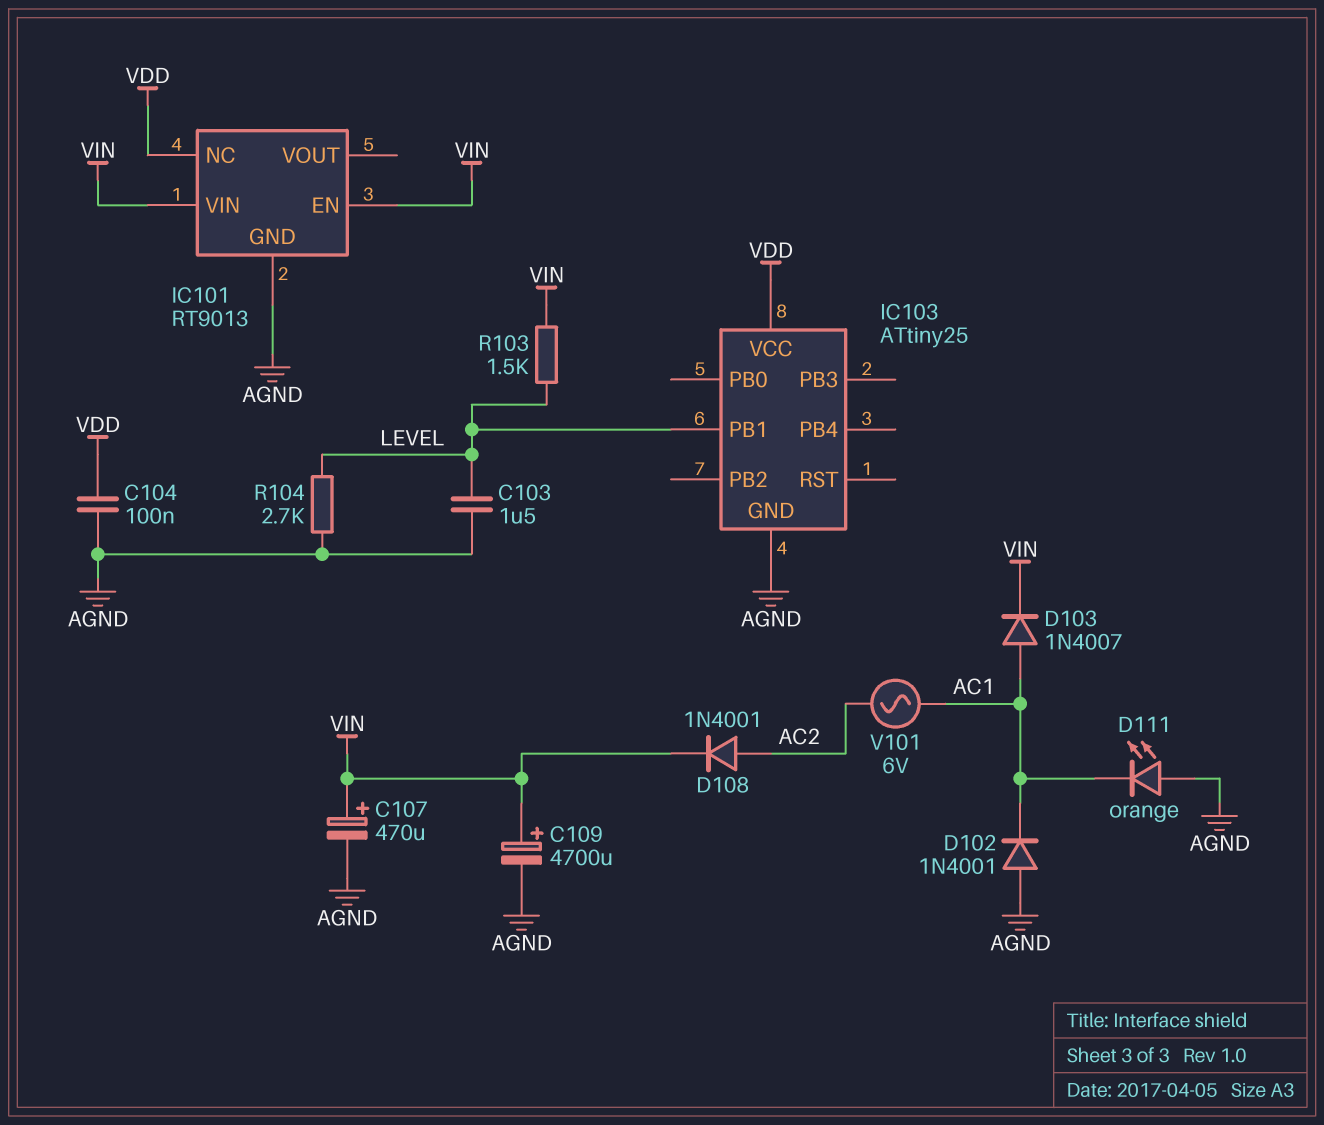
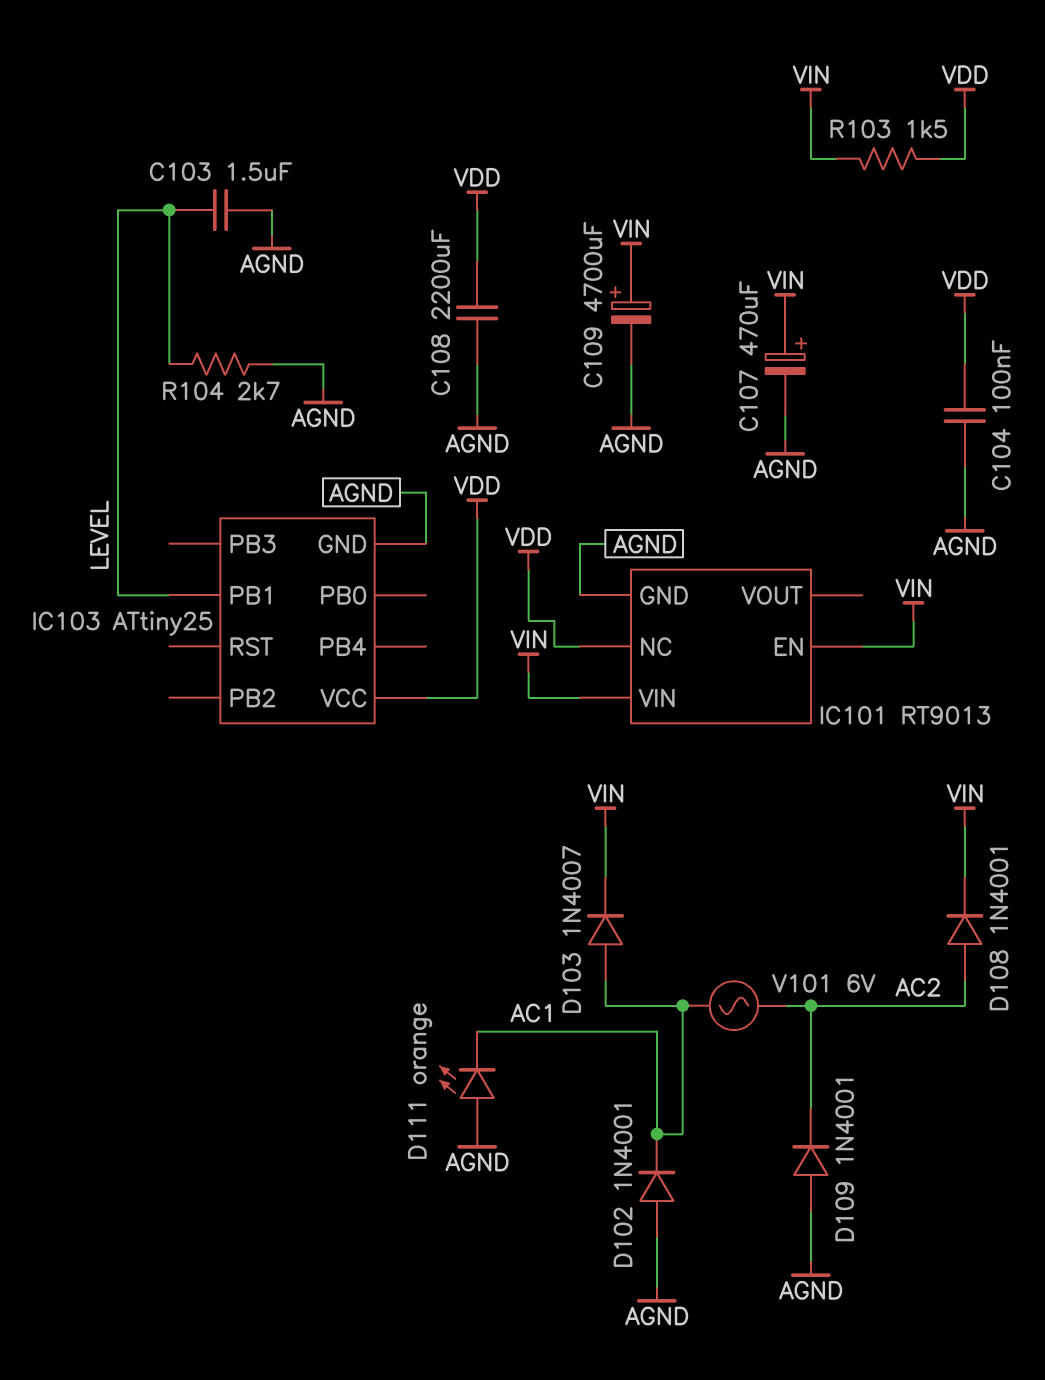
C108: none -> 2200uF (AGND, VDD)
D109: none -> diode 1N4001 (A AGND, K AC2)
R103: 1.5k (LEVEL, VIN) -> 1.5k (VDD, VIN)

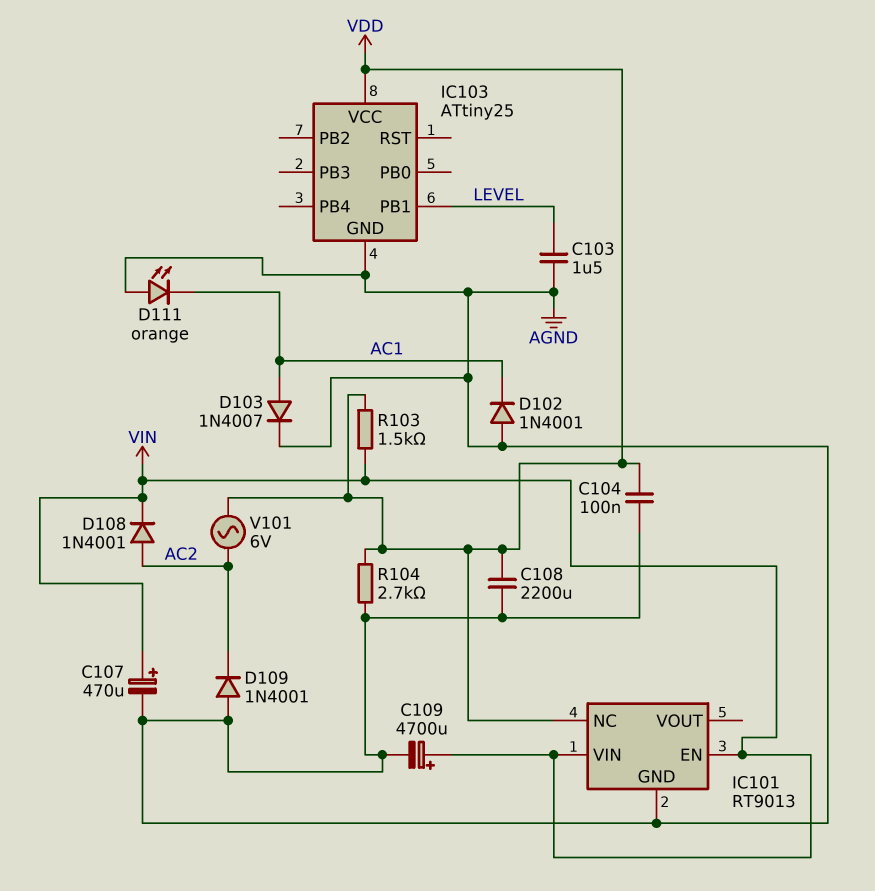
D103: diode 1N4007 (A AC1, K VIN) -> diode 1N4007 (A AC1, K AGND)
R104: 2.7k (AGND, LEVEL) -> 2.7k (AGND, VDD)
V101: AC 6V (AC1, AC2) -> AC 6V (AC2, VDD)

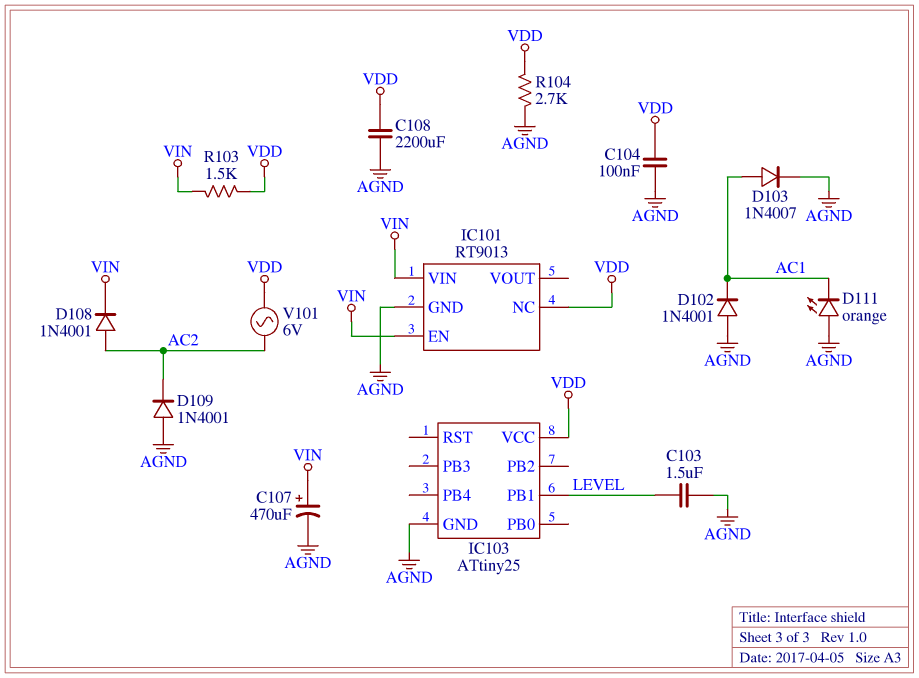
C109: 4700uF (plus VIN, minus AGND) -> none

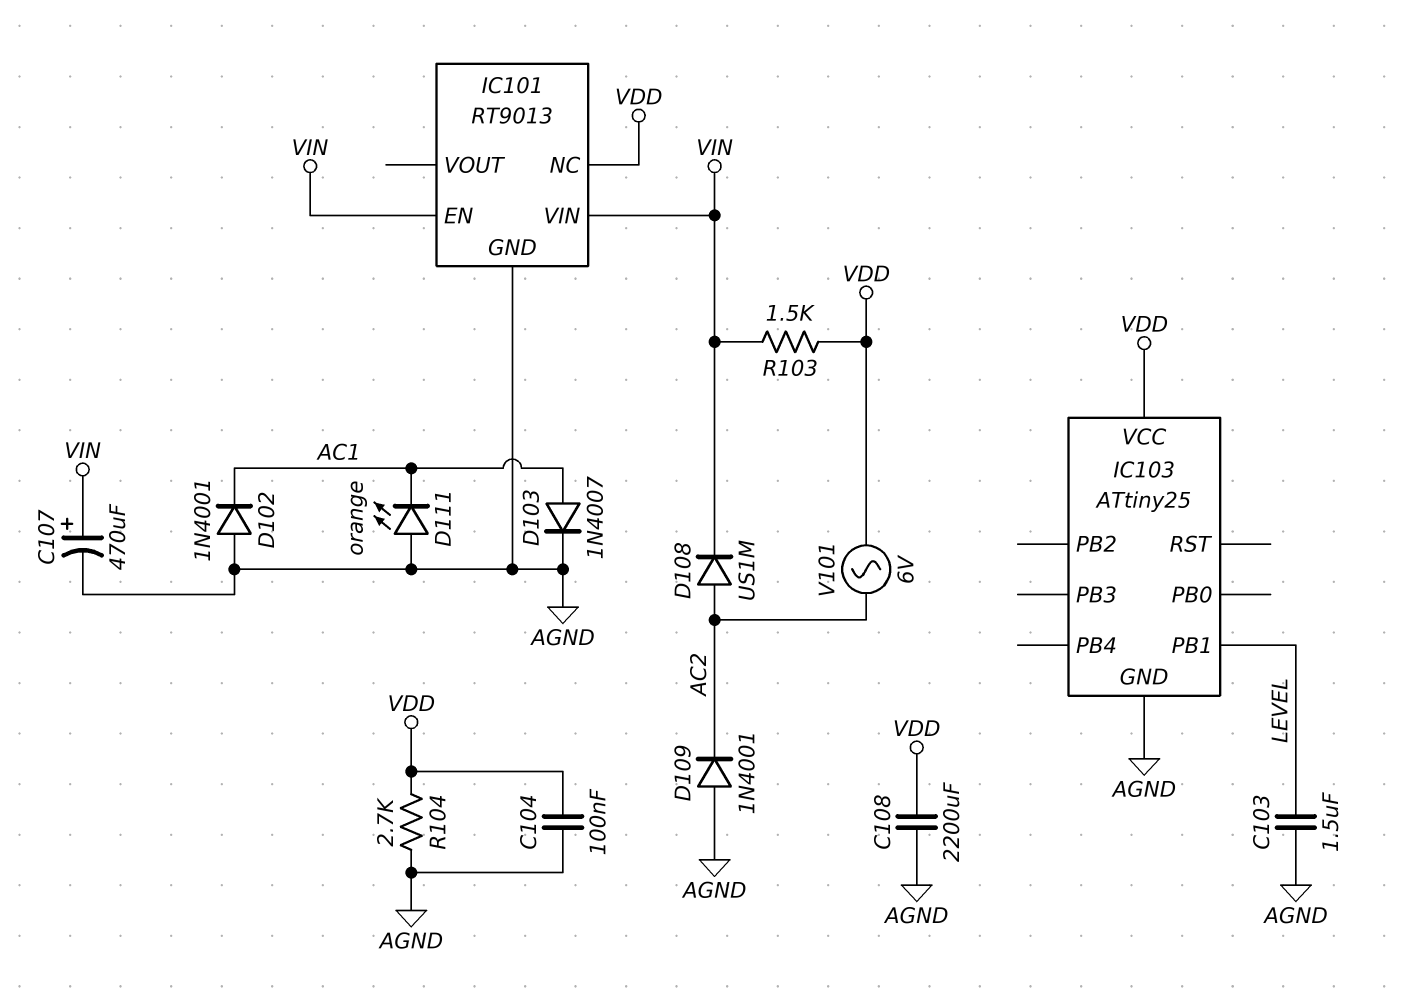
D108: diode 1N4001 (A AC2, K VIN) -> diode US1M (A AC2, K VIN)

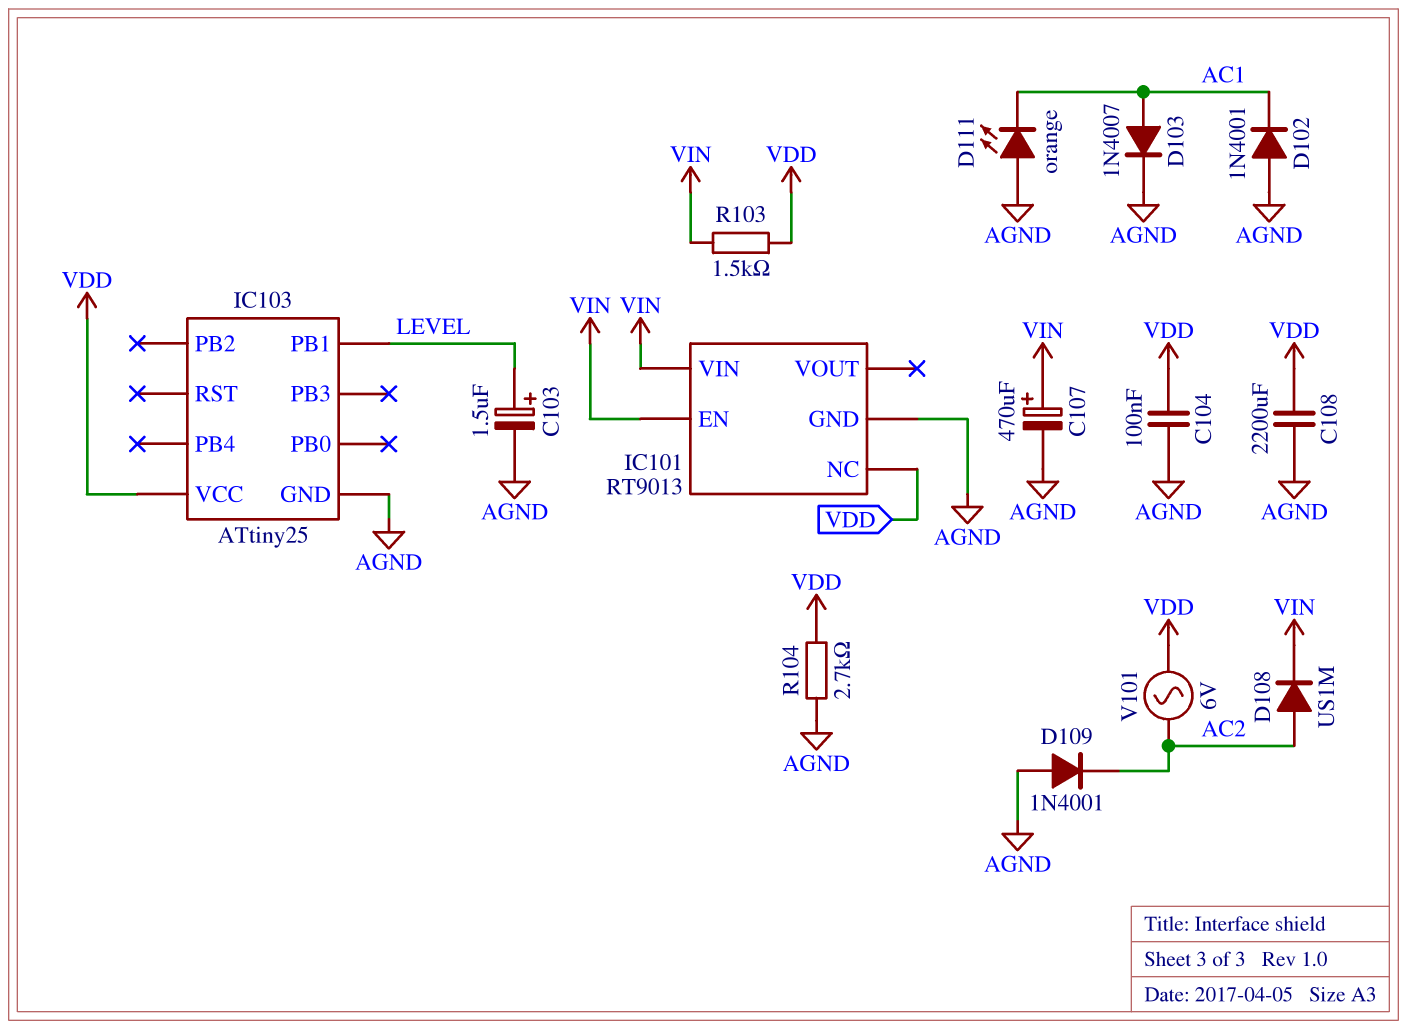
C103: 1.5uF (AGND, LEVEL) -> 1.5uF (plus LEVEL, minus AGND)

